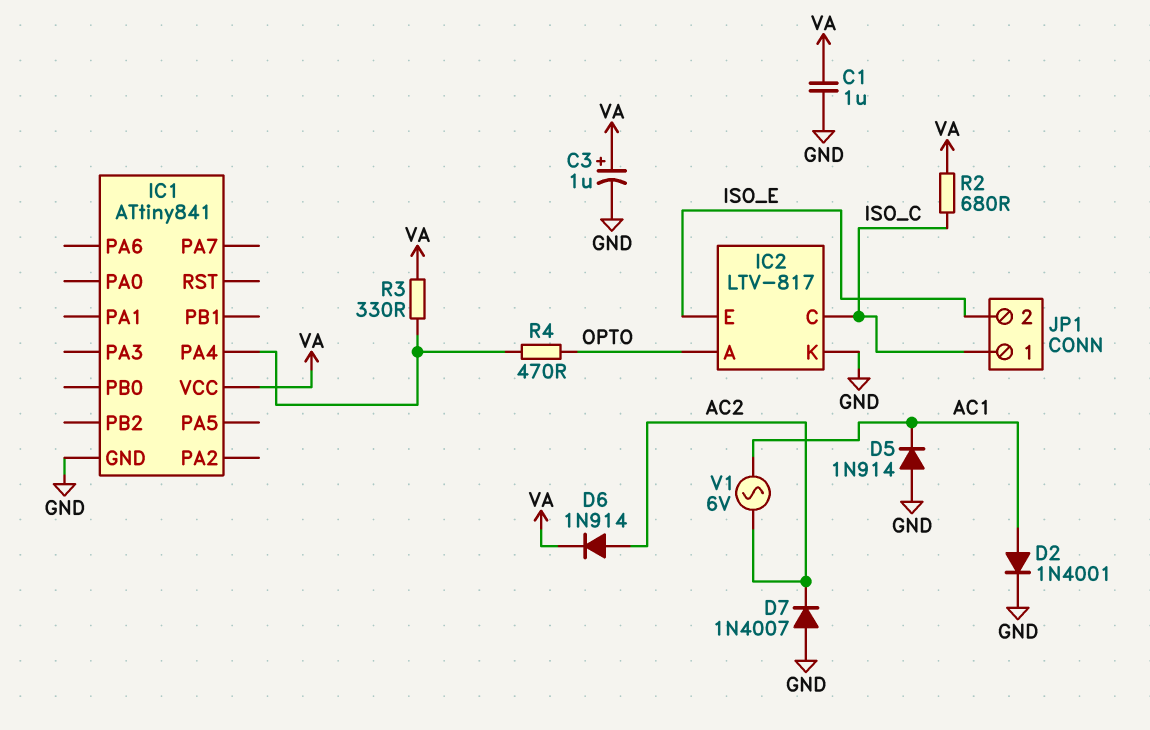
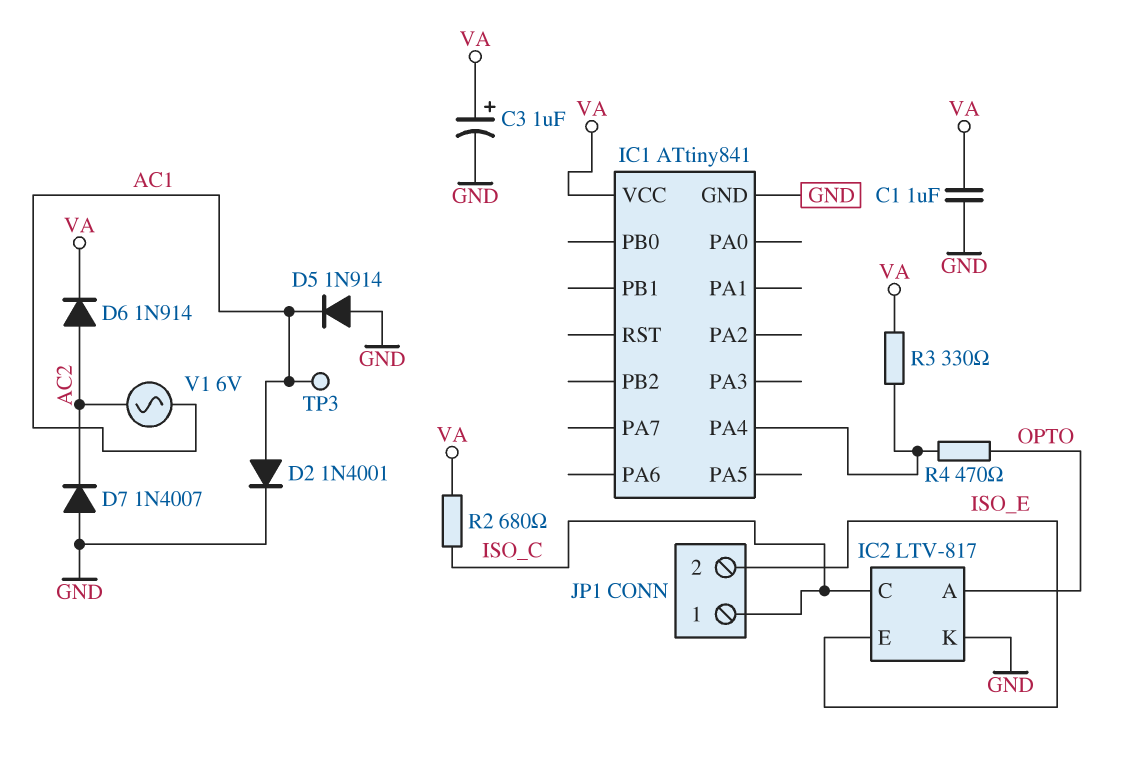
TP3: none -> test point (AC1)

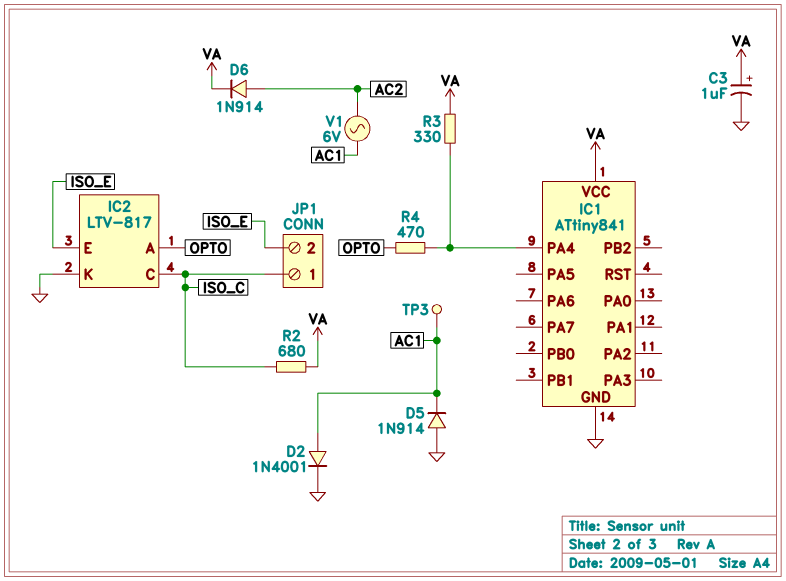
C1: 1uF (GND, VA) -> none
D7: diode 1N4007 (A GND, K AC2) -> none

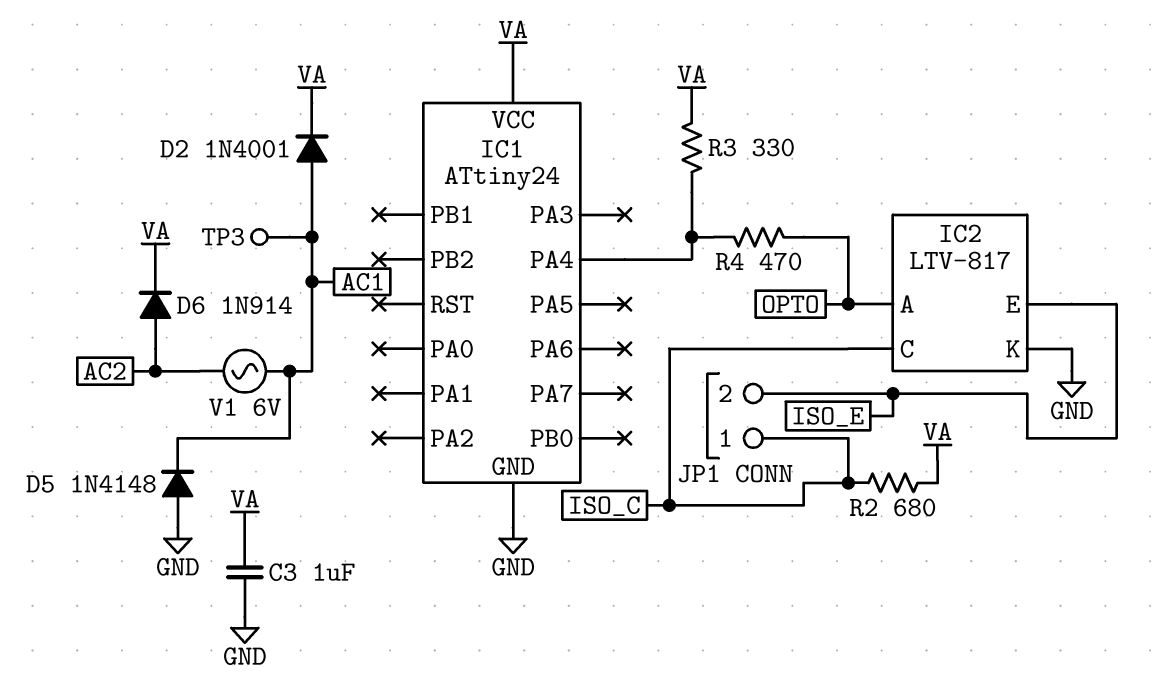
C3: 1uF (plus VA, minus GND) -> 1uF (GND, VA)
D2: diode 1N4001 (A AC1, K GND) -> diode 1N4001 (A AC1, K VA)
D5: diode 1N914 (A GND, K AC1) -> diode 1N4148 (A GND, K AC1)
IC1: ATtiny841 -> ATtiny24

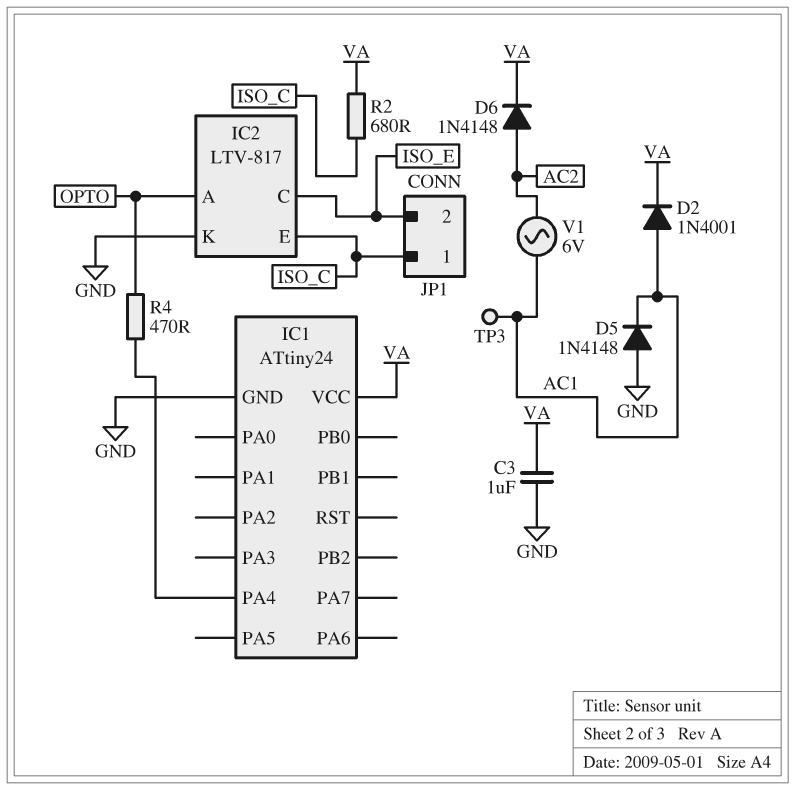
D6: diode 1N914 (A AC2, K VA) -> diode 1N4148 (A AC2, K VA)
IC2 pin C: ISO_C -> ISO_E
IC2 pin E: ISO_E -> ISO_C
R3: 330 (IC1/PA4, VA) -> none

